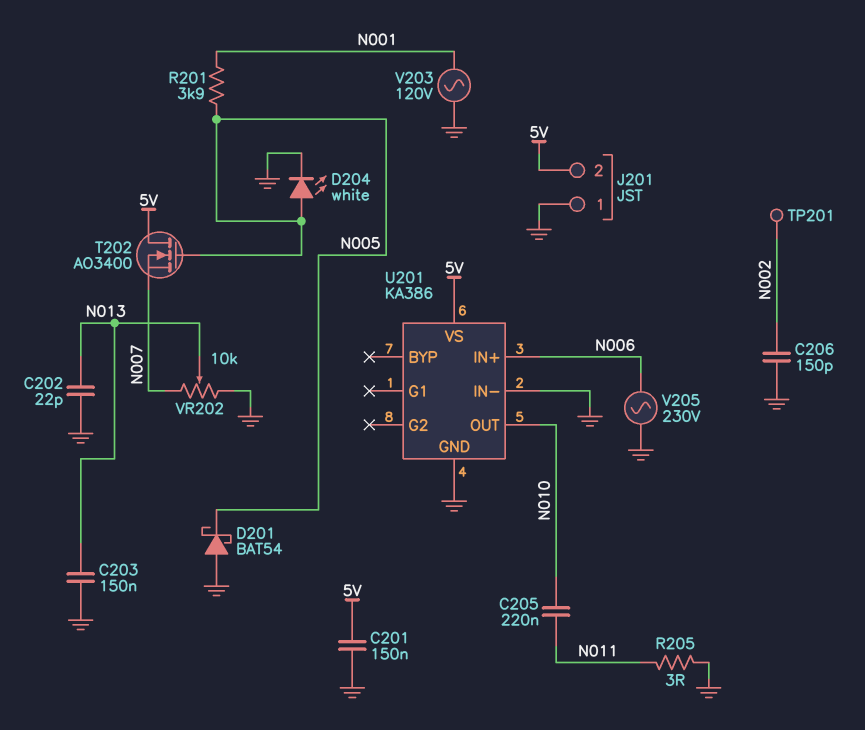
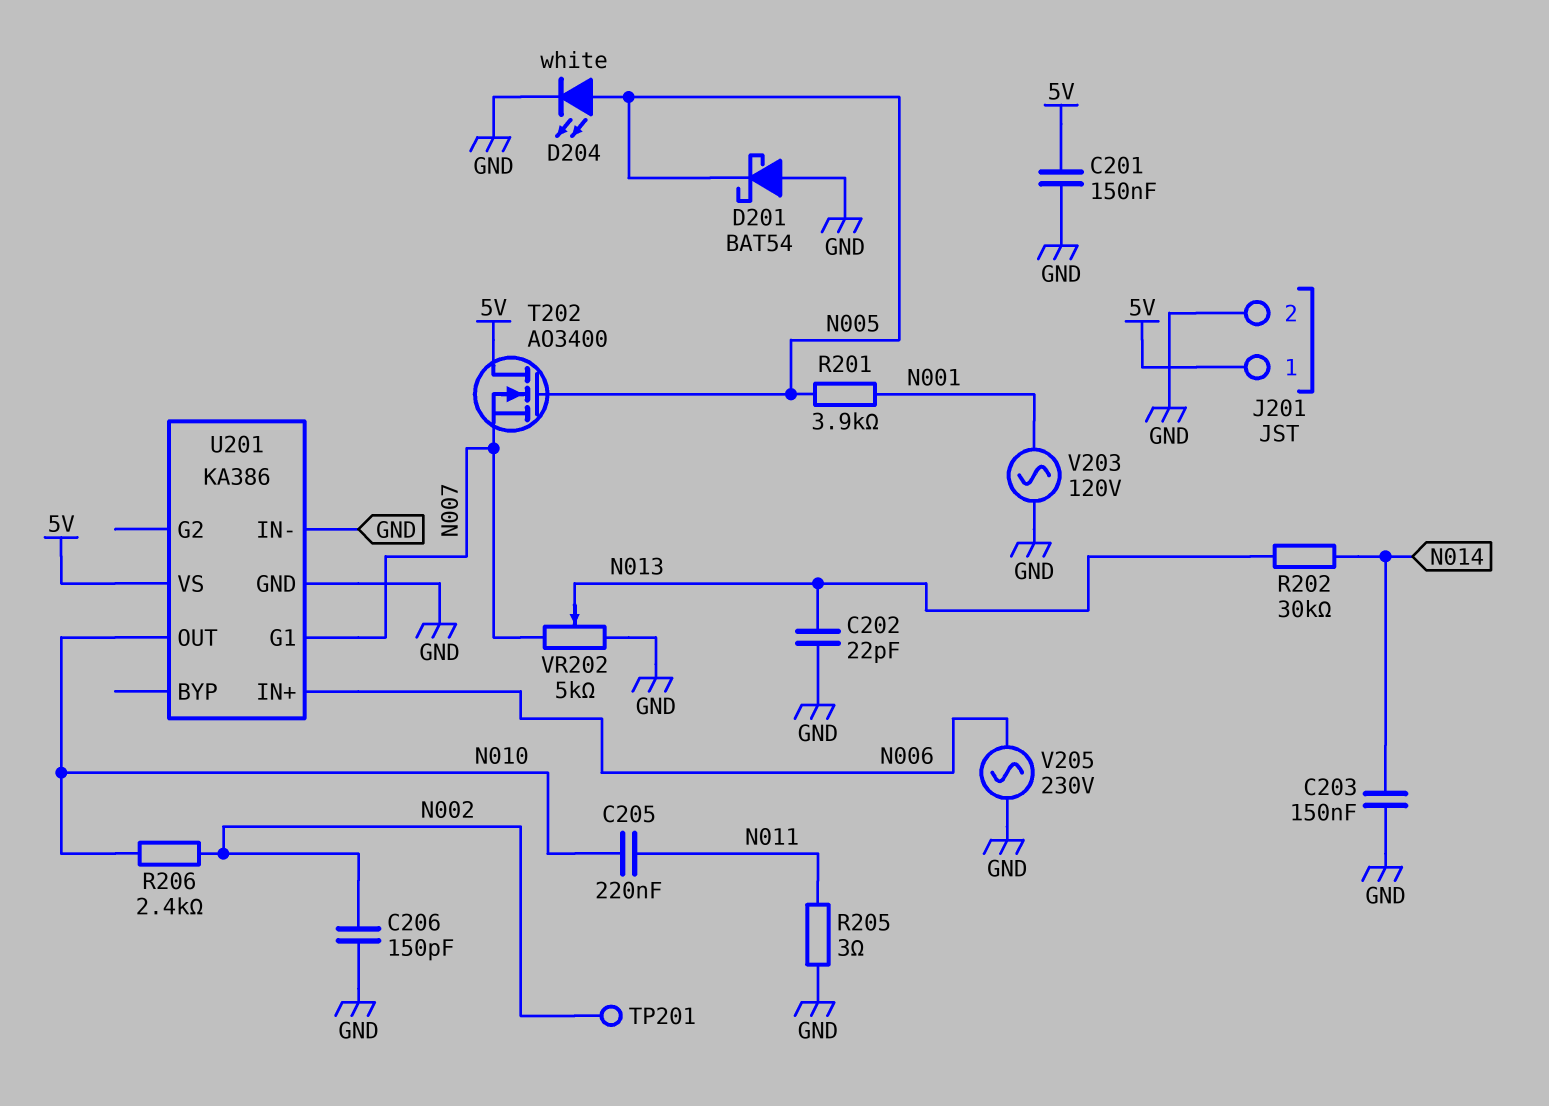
C203: 150nF (GND, N013) -> 150nF (GND, N014)
J201 pin 1: GND -> 5V
J201 pin 2: 5V -> GND
R202: none -> 30k (N013, N014)
R206: none -> 2.4k (N002, N010)
U201 pin G1: none -> N007
VR202: 10k (GND, N007, wiper N013) -> 5k (GND, N007, wiper N013)

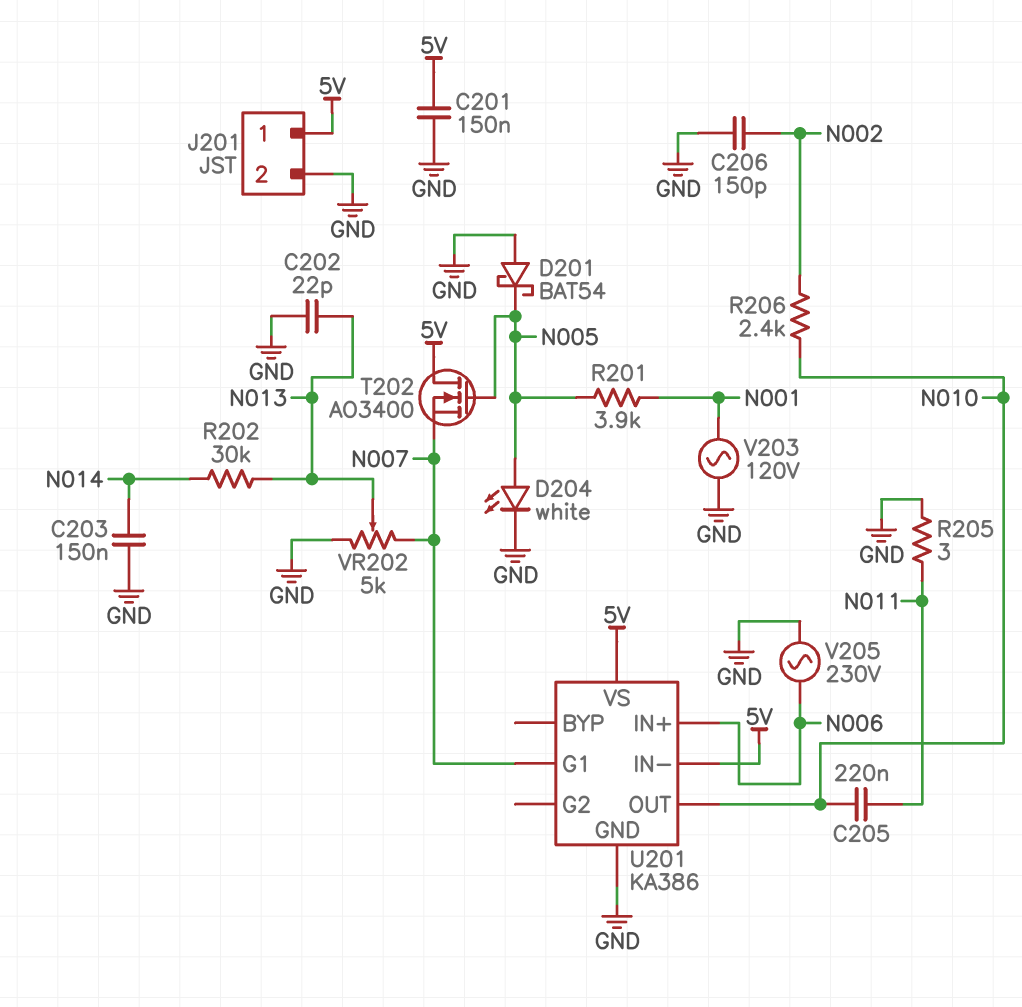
TP201: test point (N002) -> none
U201 pin IN-: GND -> 5V

